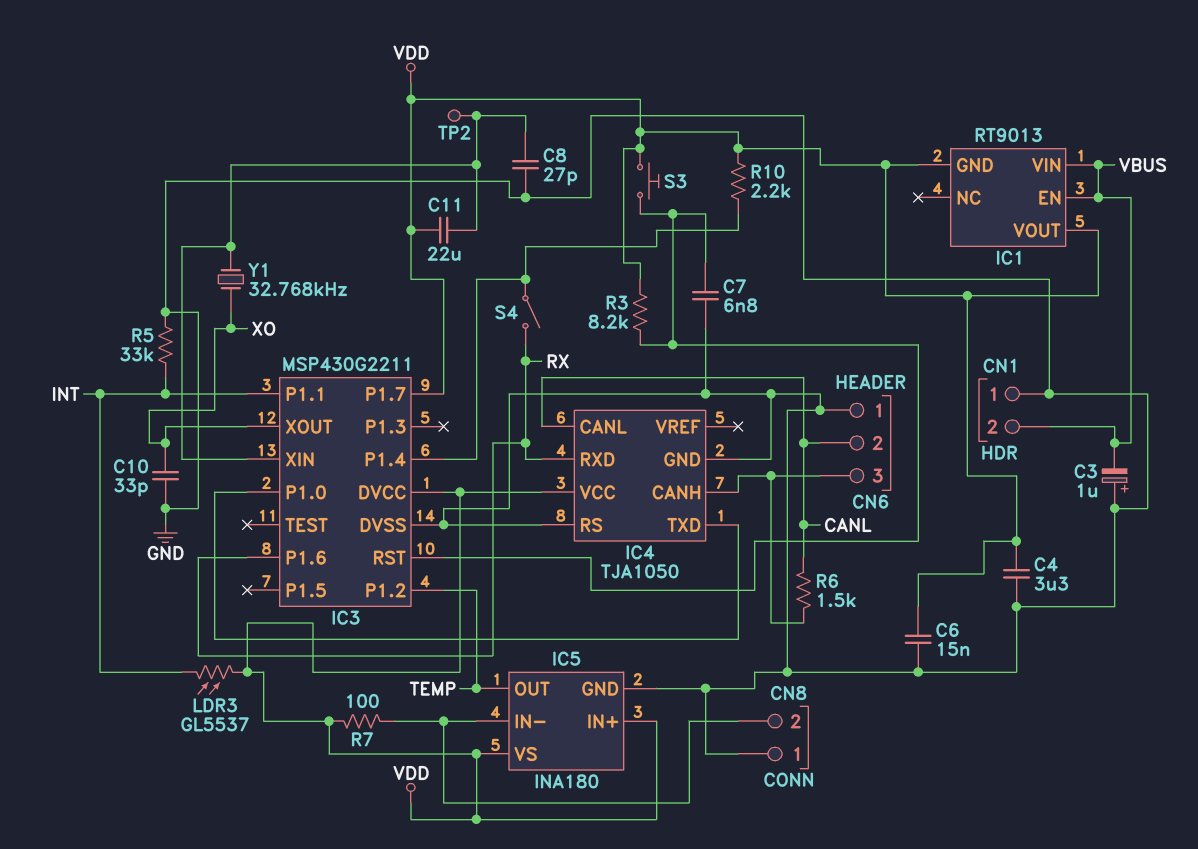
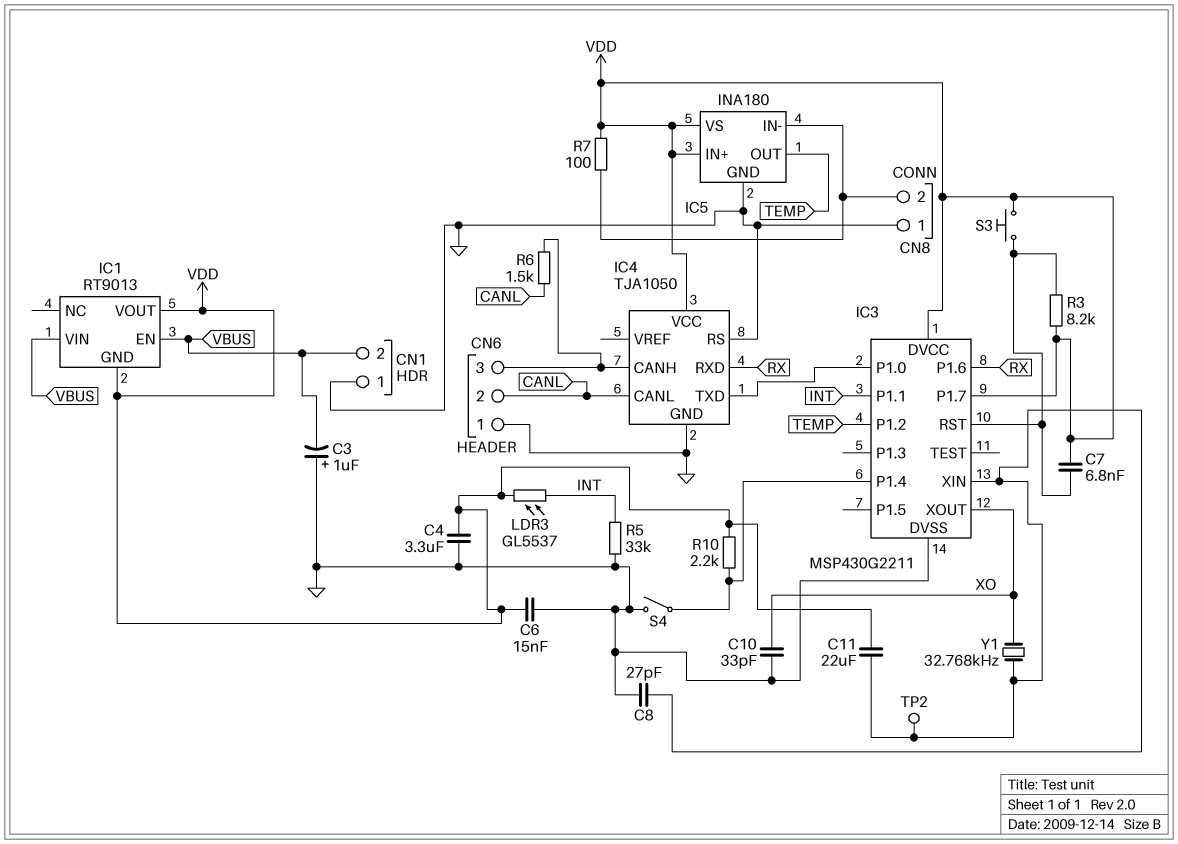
C7: 6.8nF (GND, IC3/RST) -> 6.8nF (IC3/RST, VDD)
S4: switch (IC3/P1.4, RX) -> switch (GND, IC3/P1.4)

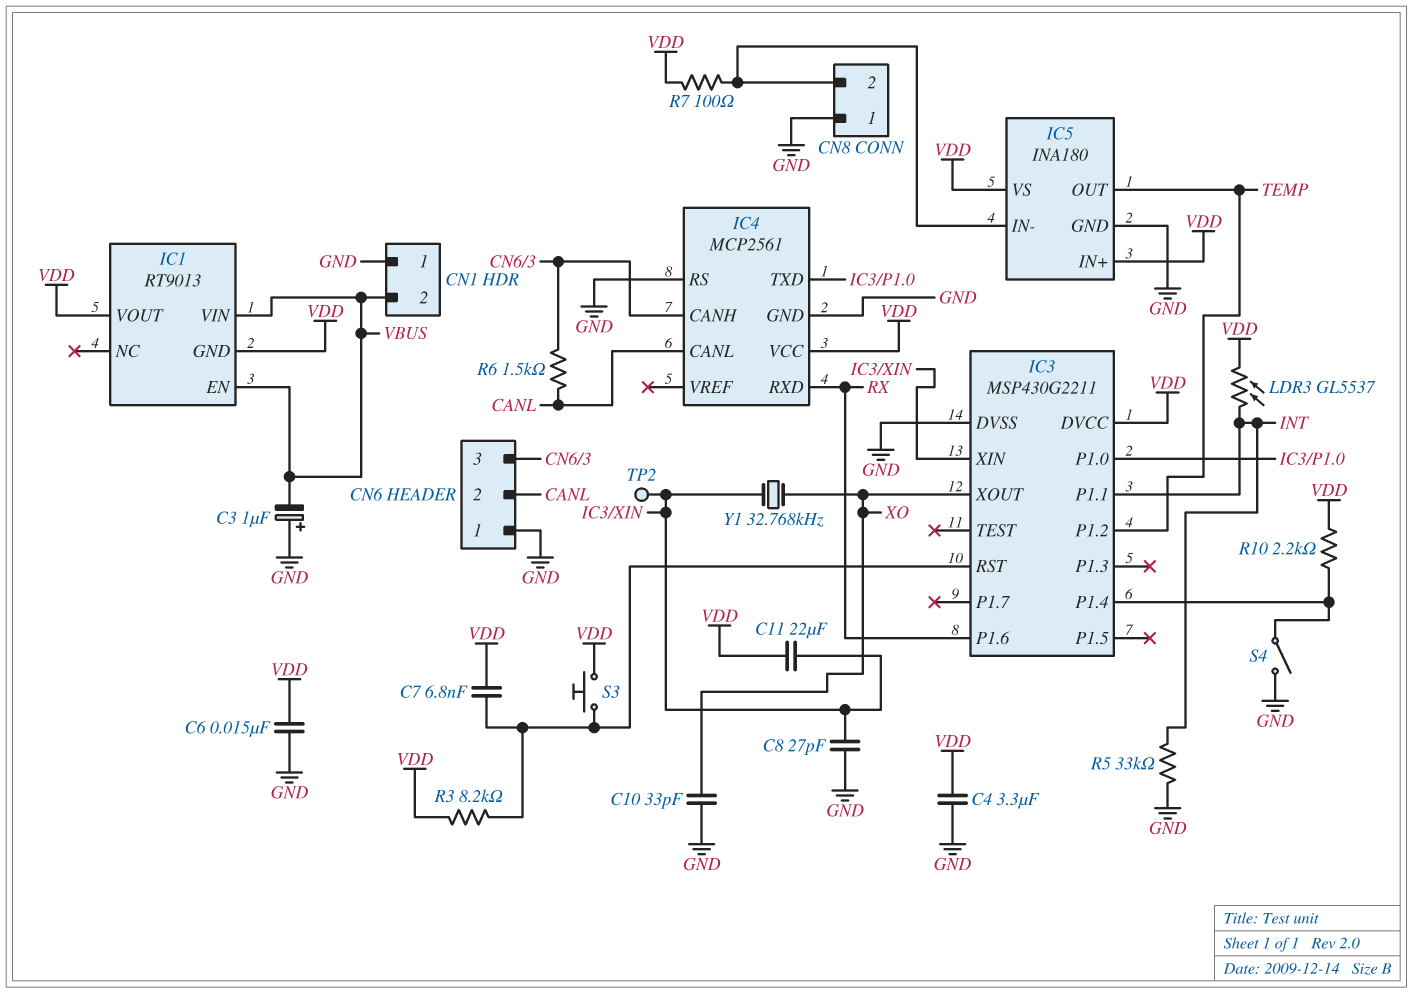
IC3 pin P1.7: VDD -> none
IC4: TJA1050 -> MCP2561

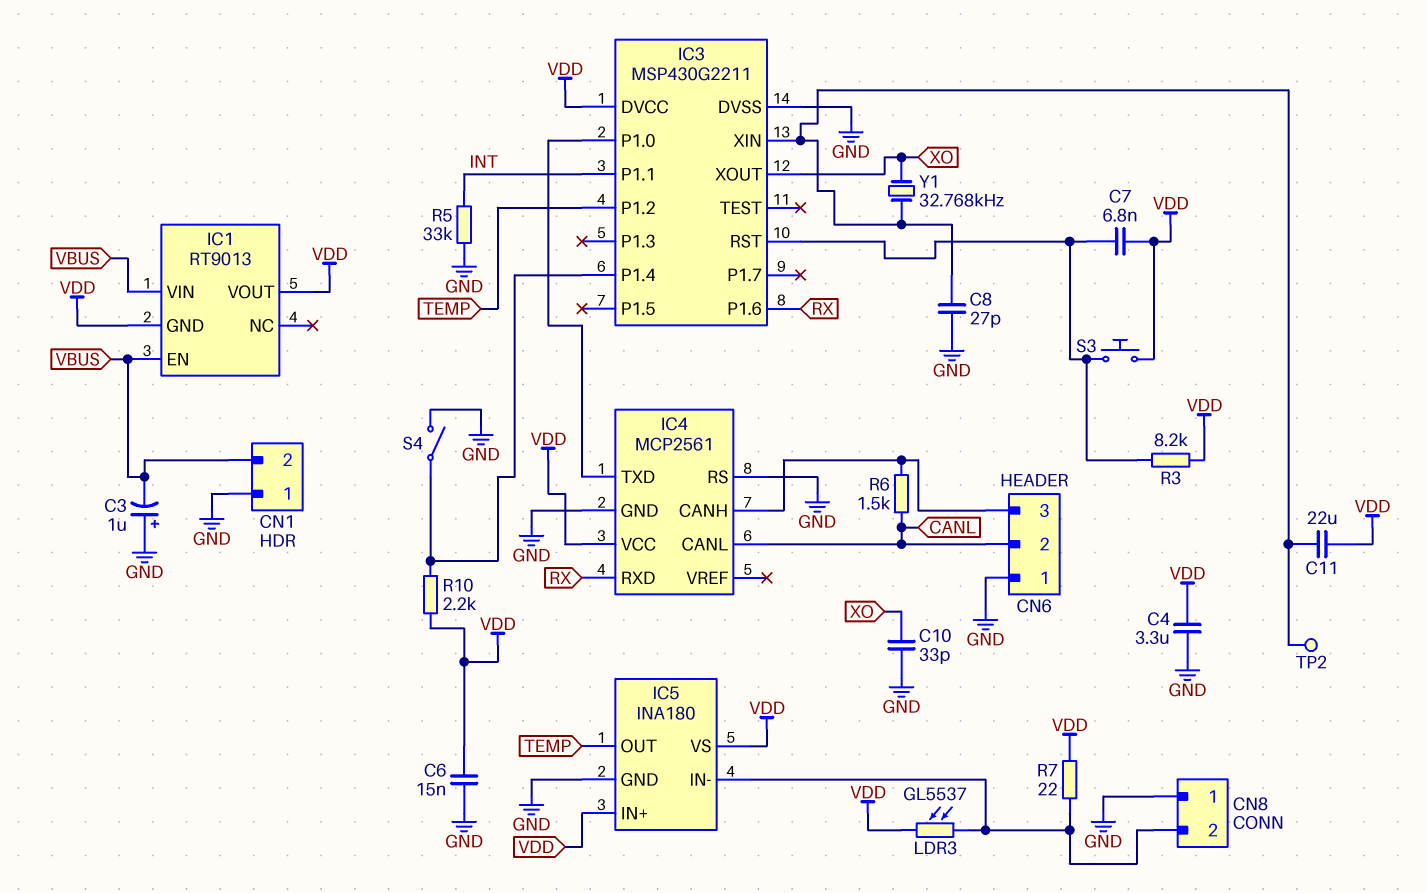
LDR3: GL5537 (INT, VDD) -> GL5537 (CN8/2, VDD)
R7: 100 (CN8/2, VDD) -> 22 (CN8/2, VDD)

